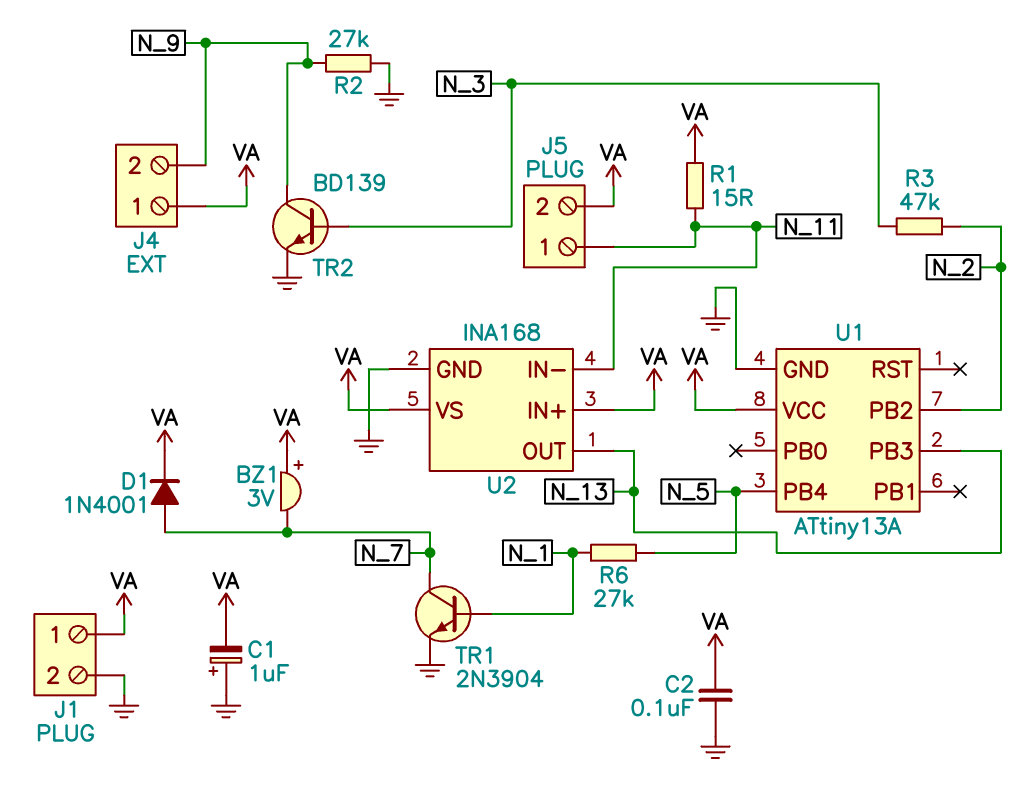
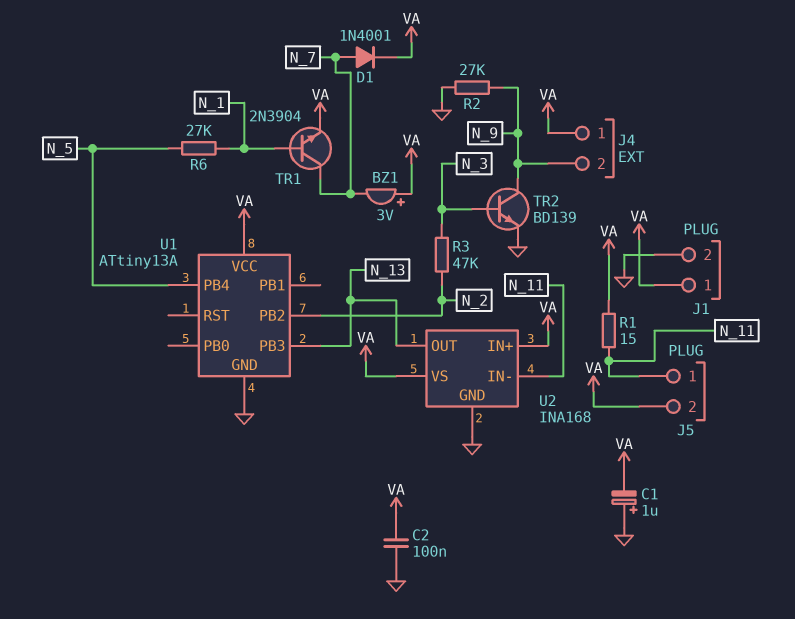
TR1: NPN 2N3904 (B N_1, C N_7, E GND) -> NPN 2N3904 (B N_1, C N_7, E VA)

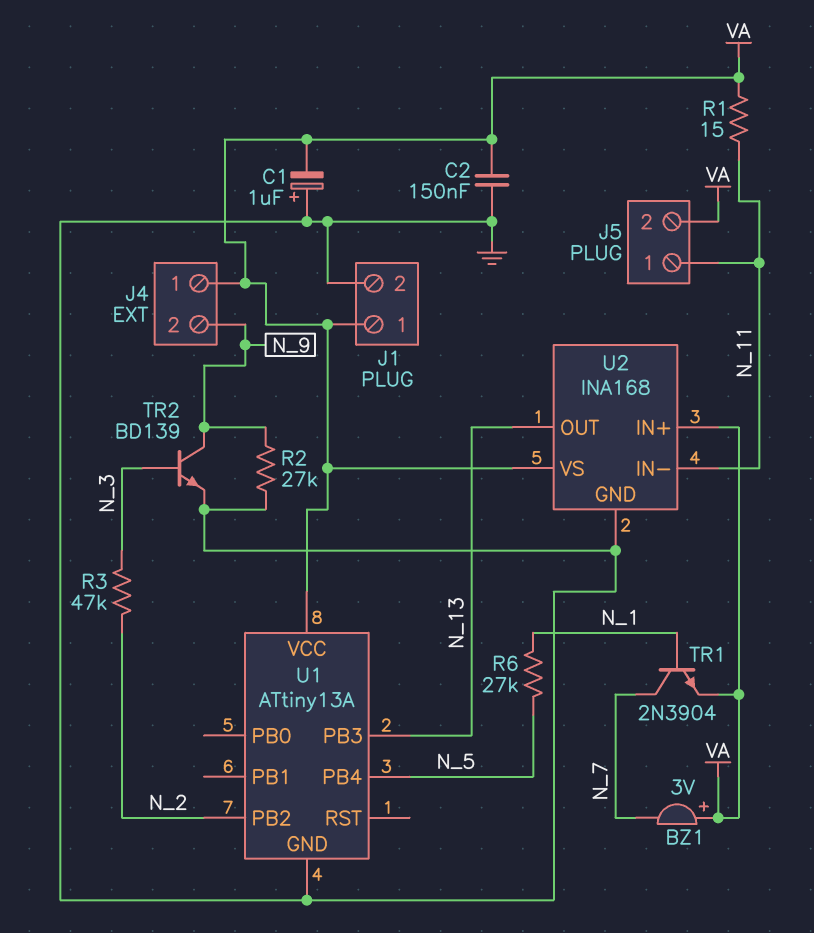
C2: 100nF (GND, VA) -> 150nF (GND, VA)
D1: diode 1N4001 (A N_7, K VA) -> none

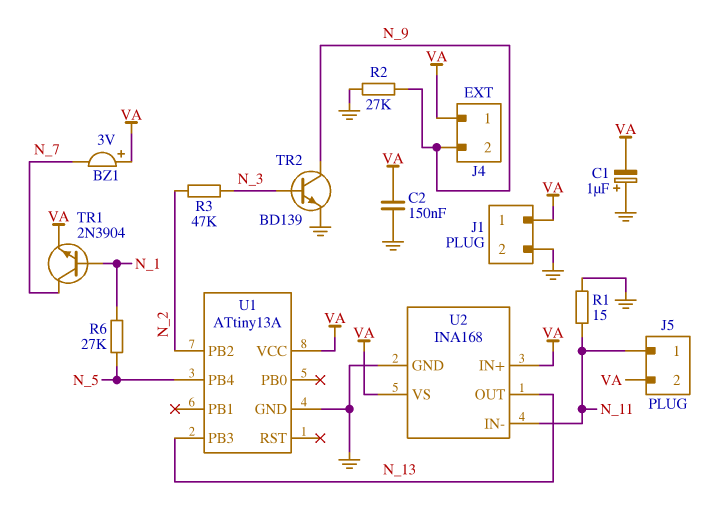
R1: 15 (N_11, VA) -> 15 (GND, N_11)

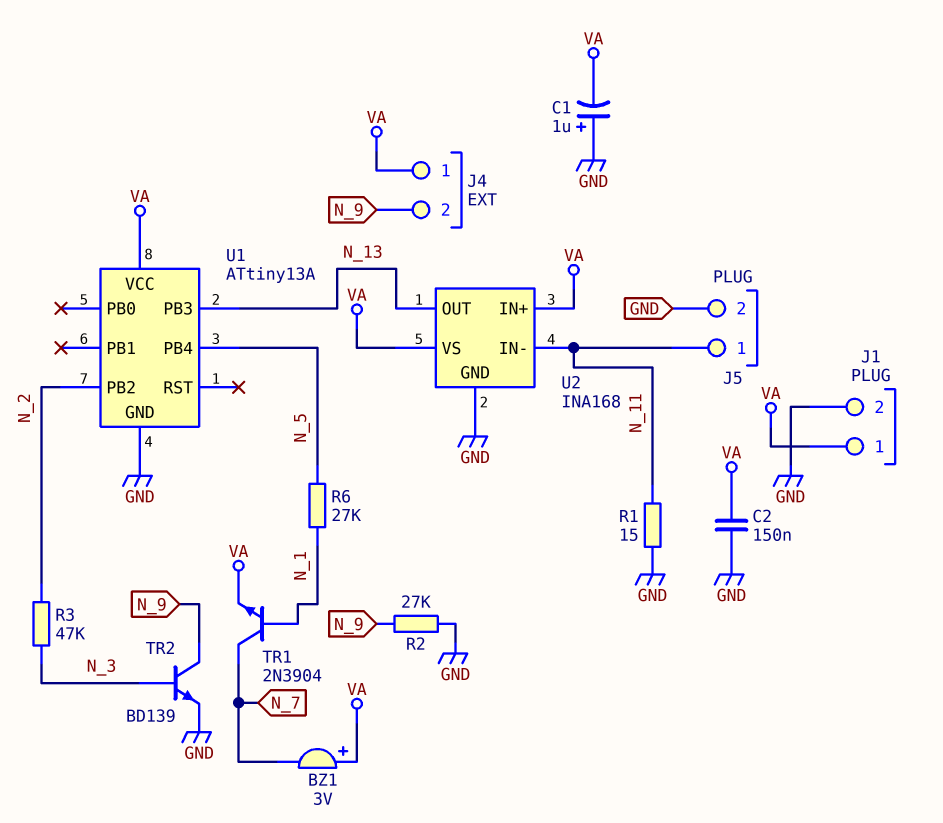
J5 pin 2: VA -> GND

